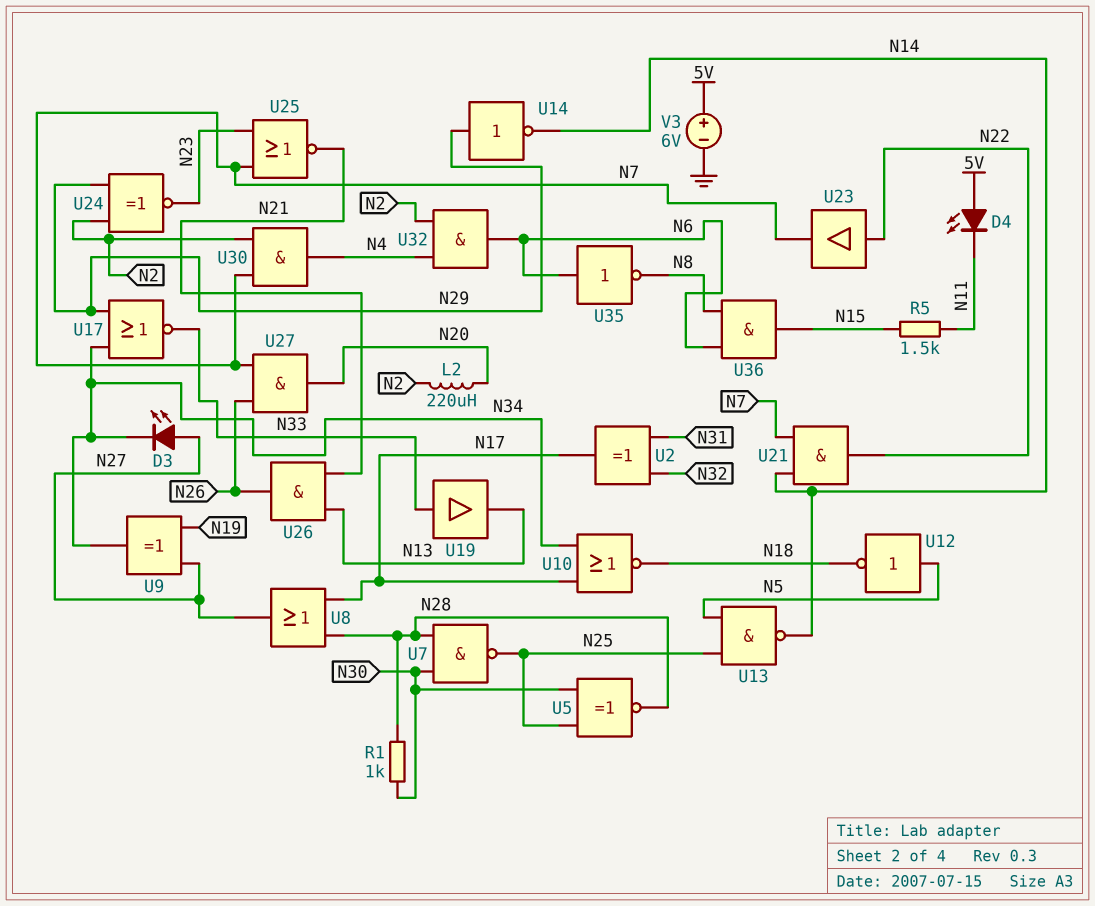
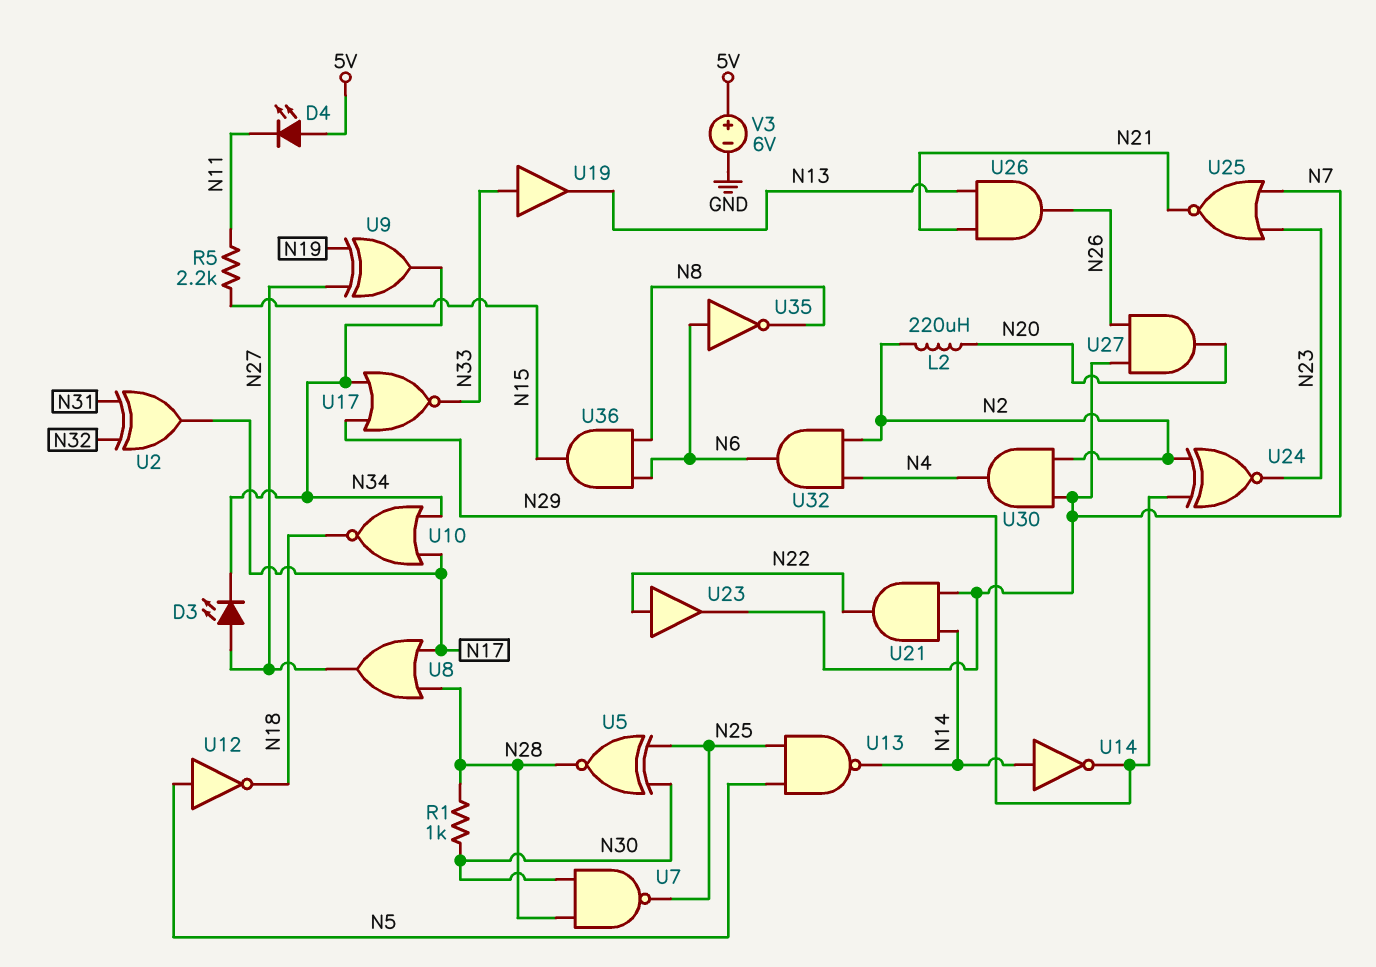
R5: 1.5k (N11, N15) -> 2.2k (N11, N15)
U14: NOT (in N29, out N14) -> NOT (in N14, out N29)

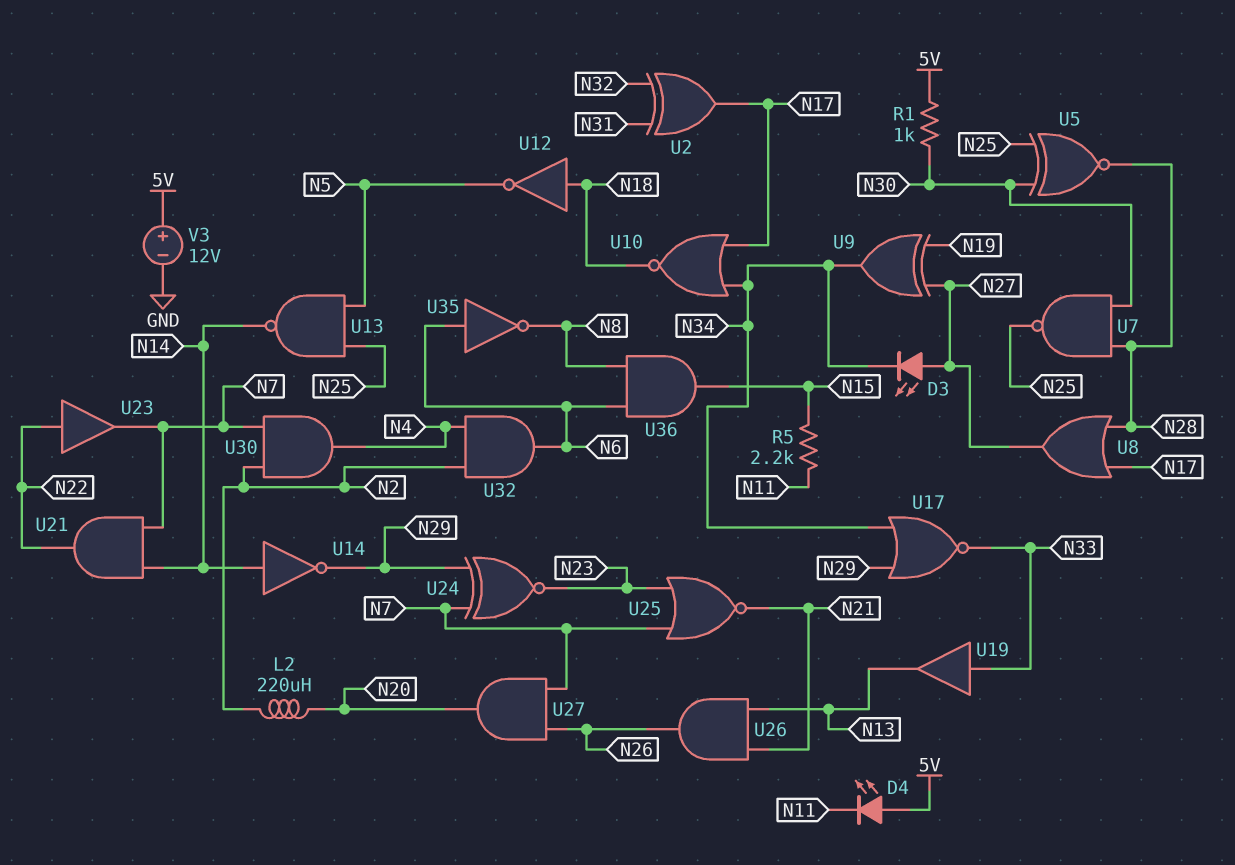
R1: 1k (N28, N30) -> 1k (5V, N30)
U12: NOT (in N5, out N18) -> NOT (in N18, out N5)
U24: XNOR (in N2, in N29, out N23) -> XNOR (in N7, in N29, out N23)
V3: 6V (plus 5V, minus GND) -> 12V (plus 5V, minus GND)

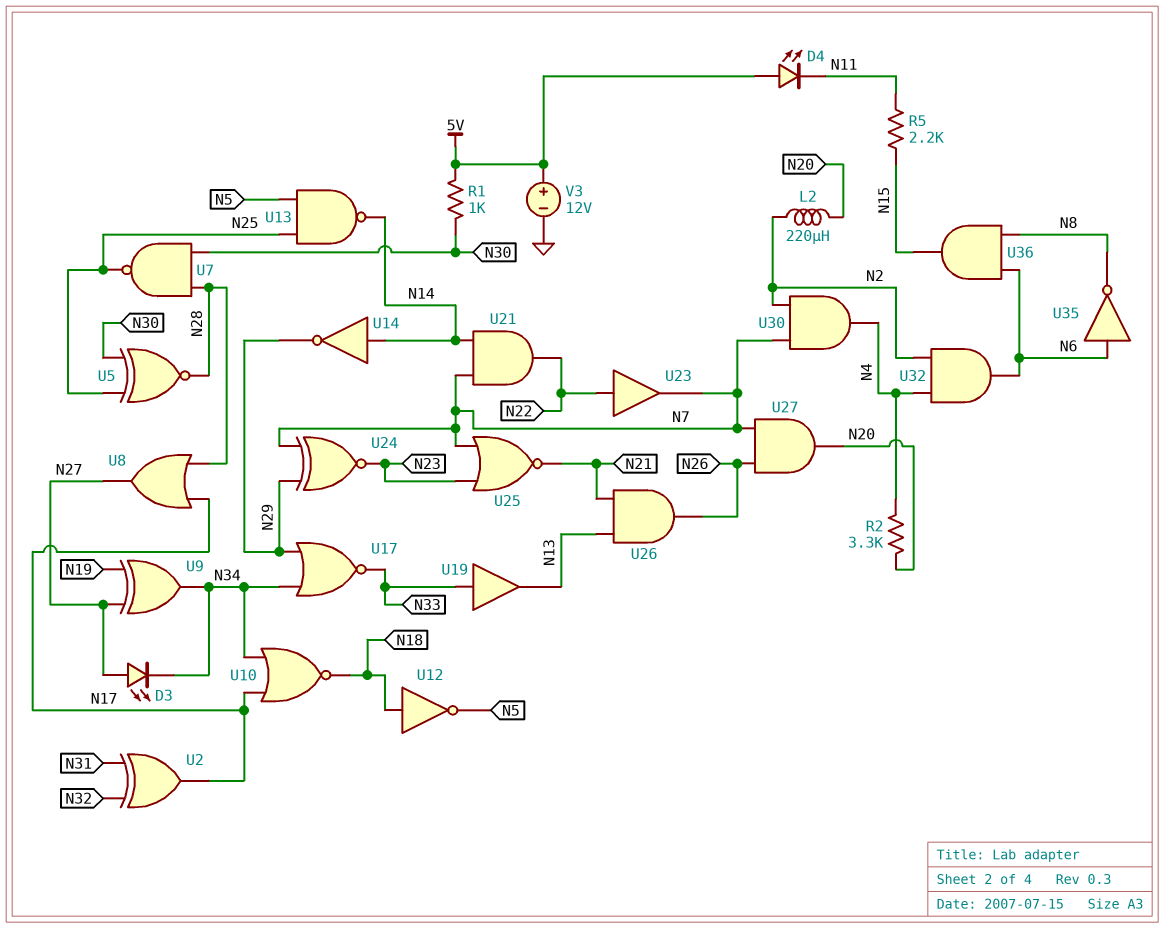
R2: none -> 3.3k (N4, N20)

